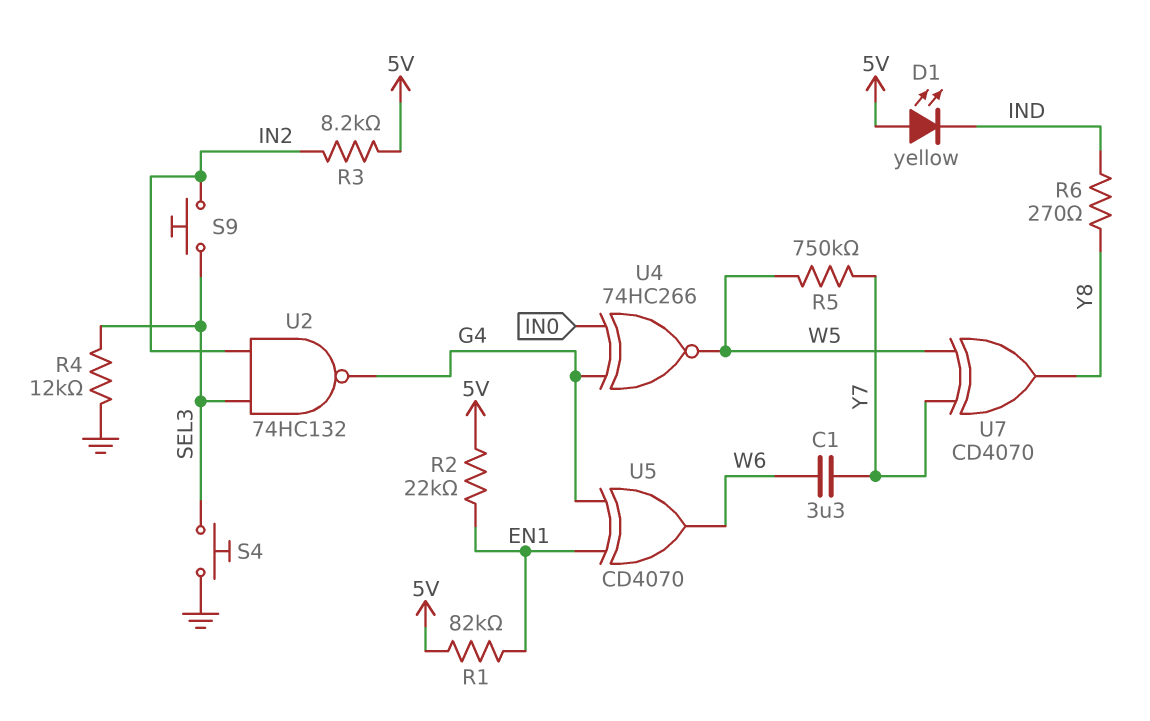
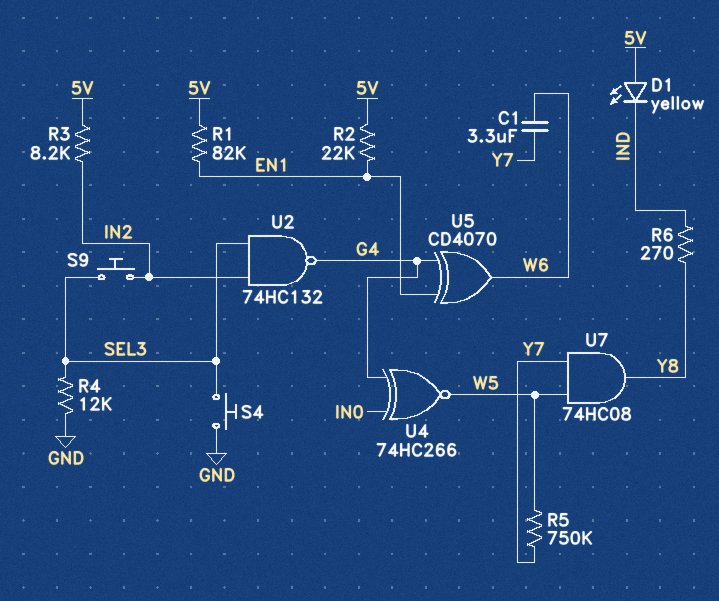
U7: XOR CD4070 (in W5, in Y7, out Y8) -> AND 74HC08 (in W5, in Y7, out Y8)

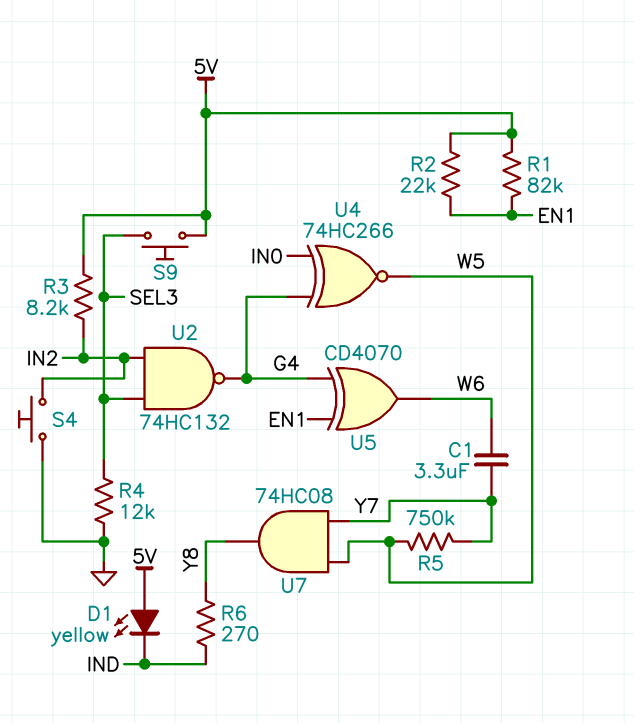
S4: button (GND, SEL3) -> button (GND, IN2)
S9: button (IN2, SEL3) -> button (5V, SEL3)

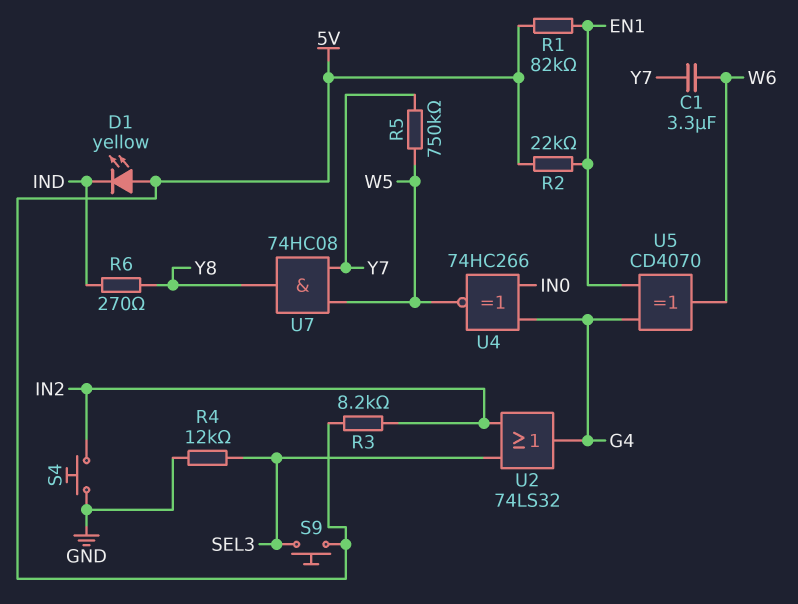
U2: NAND 74HC132 (in IN2, in SEL3, out G4) -> OR 74LS32 (in IN2, in SEL3, out G4)

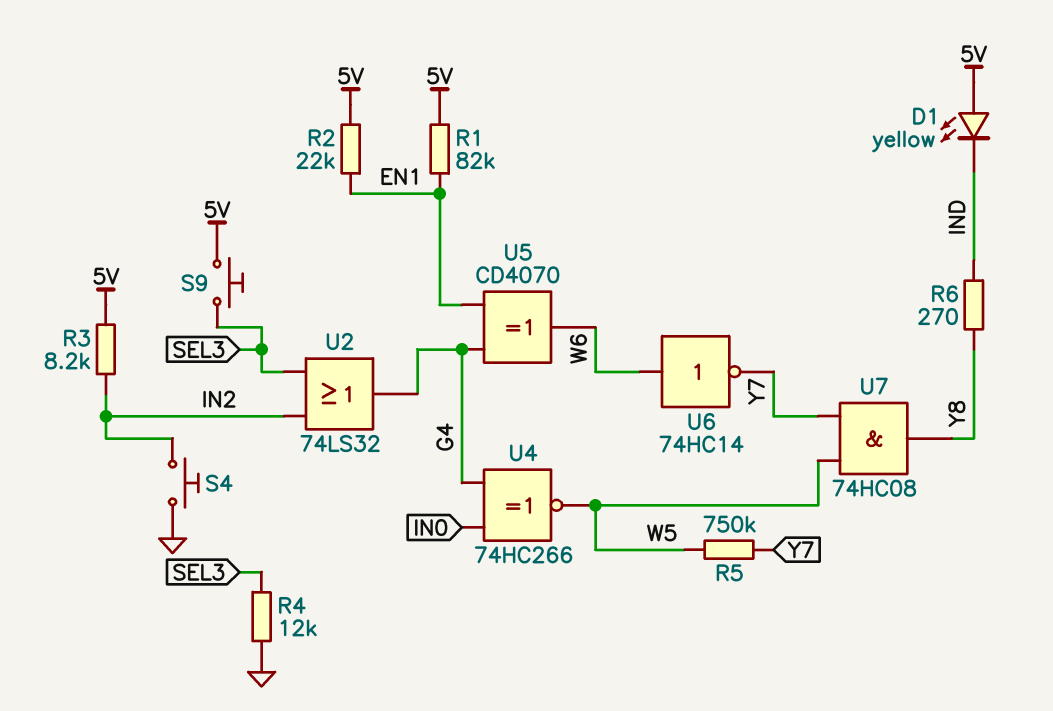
C1: 3.3uF (W6, Y7) -> none
U6: none -> NOT 74HC14 (in W6, out Y7)

